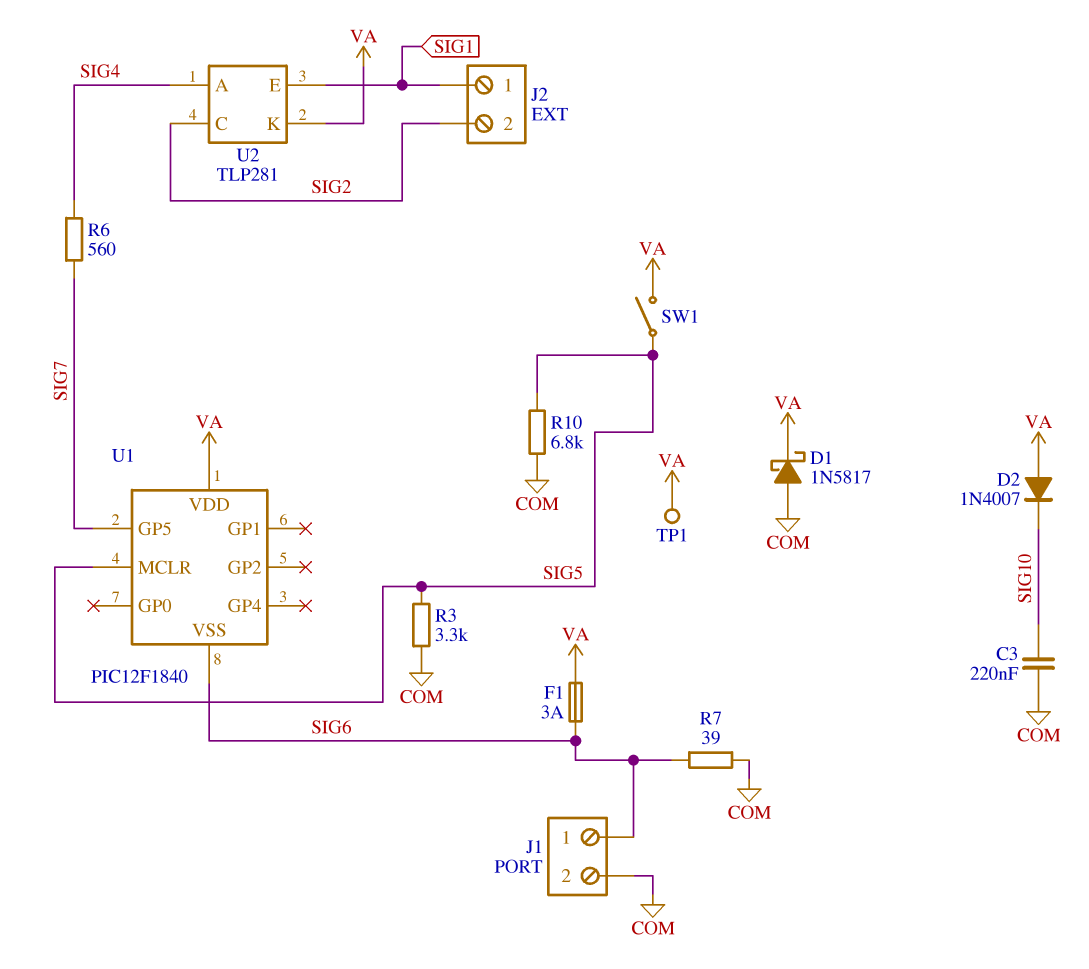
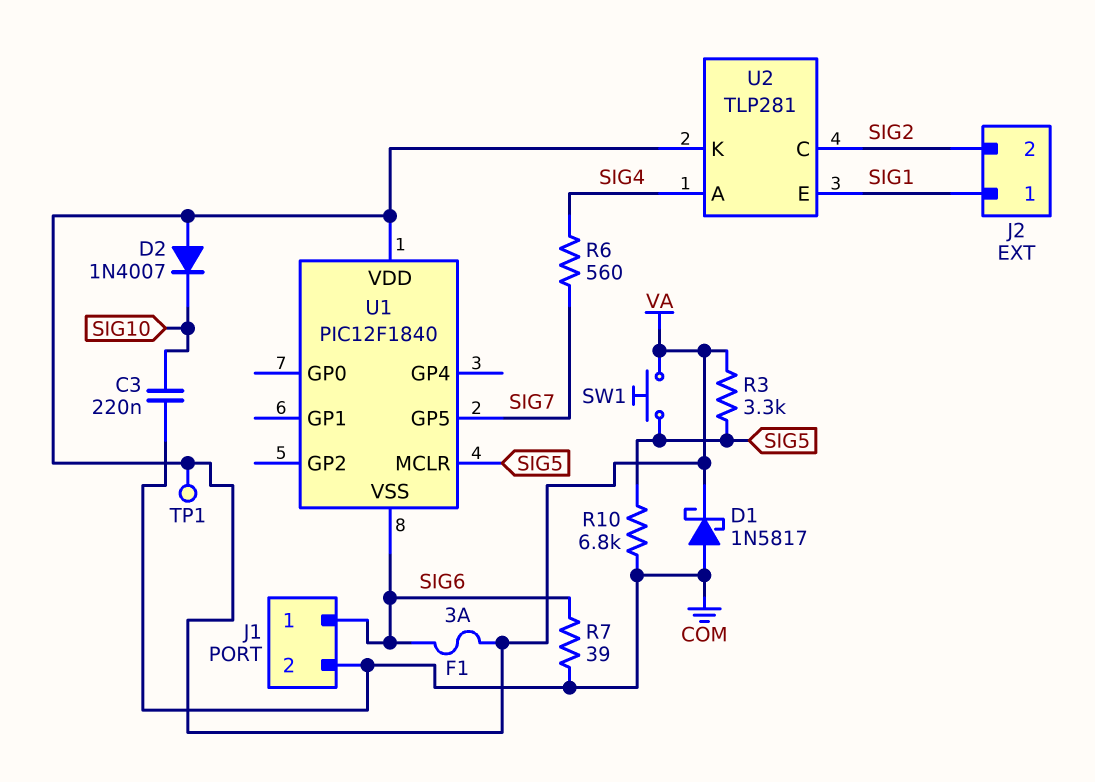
R3: 3.3k (COM, SIG5) -> 3.3k (SIG5, VA)
SW1: switch (SIG5, VA) -> button (SIG5, VA)

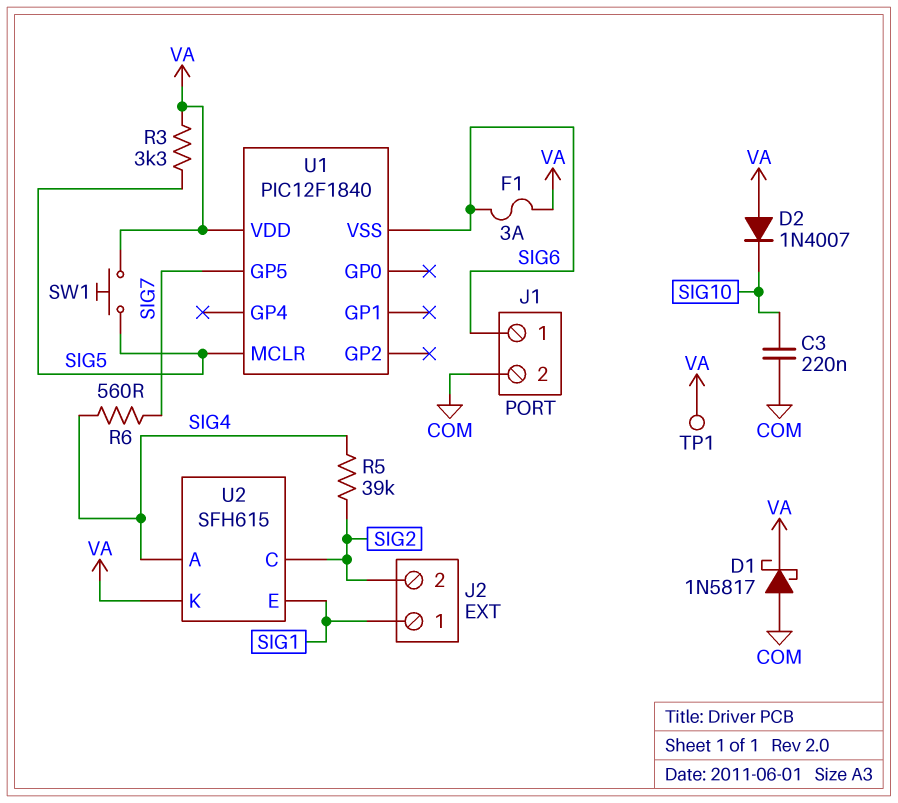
R5: none -> 39k (SIG2, SIG4)
R7: 39 (COM, SIG6) -> none
R10: 6.8k (COM, SIG5) -> none
U2: TLP281 -> SFH615

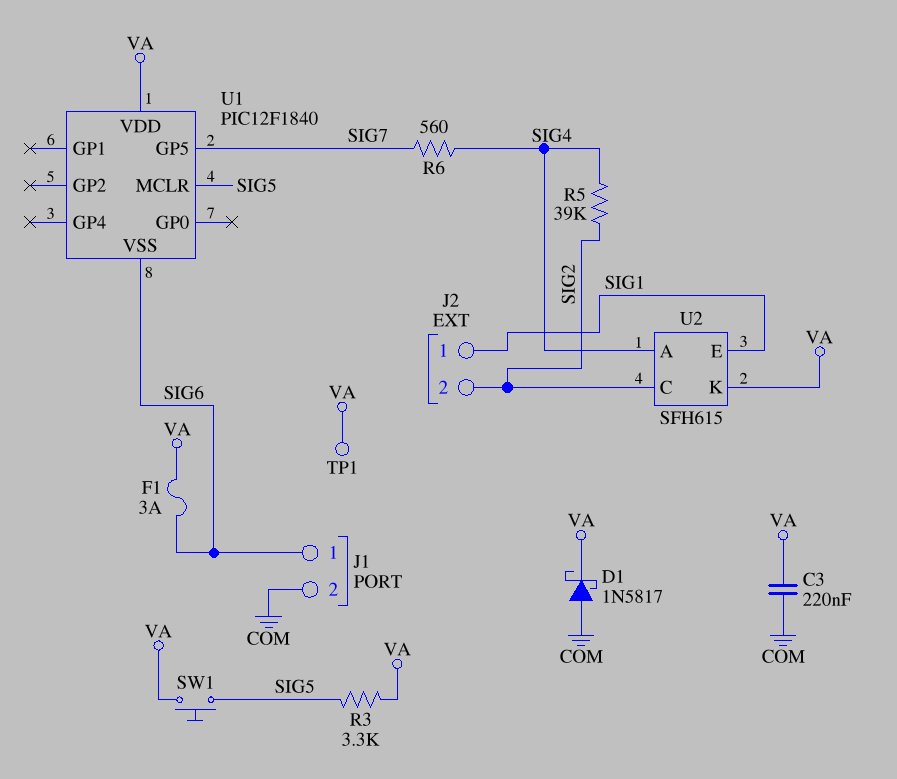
C3: 220nF (COM, SIG10) -> 220nF (COM, VA)
D2: diode 1N4007 (A VA, K SIG10) -> none

